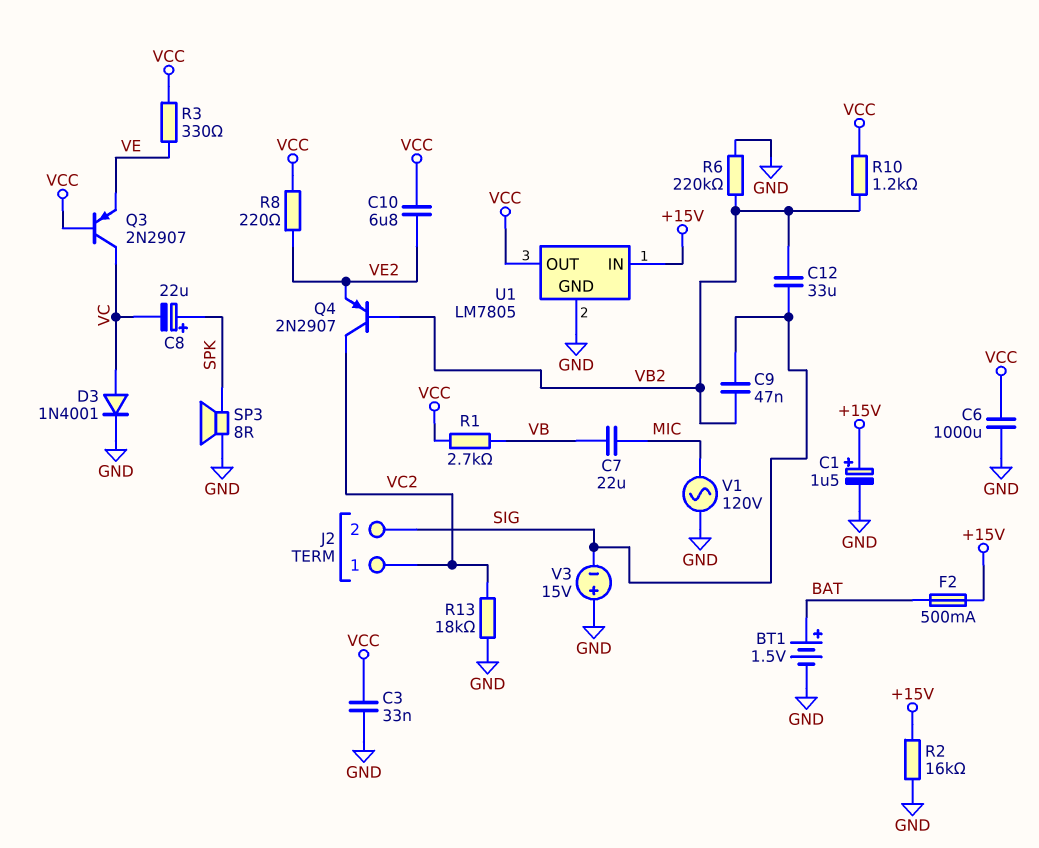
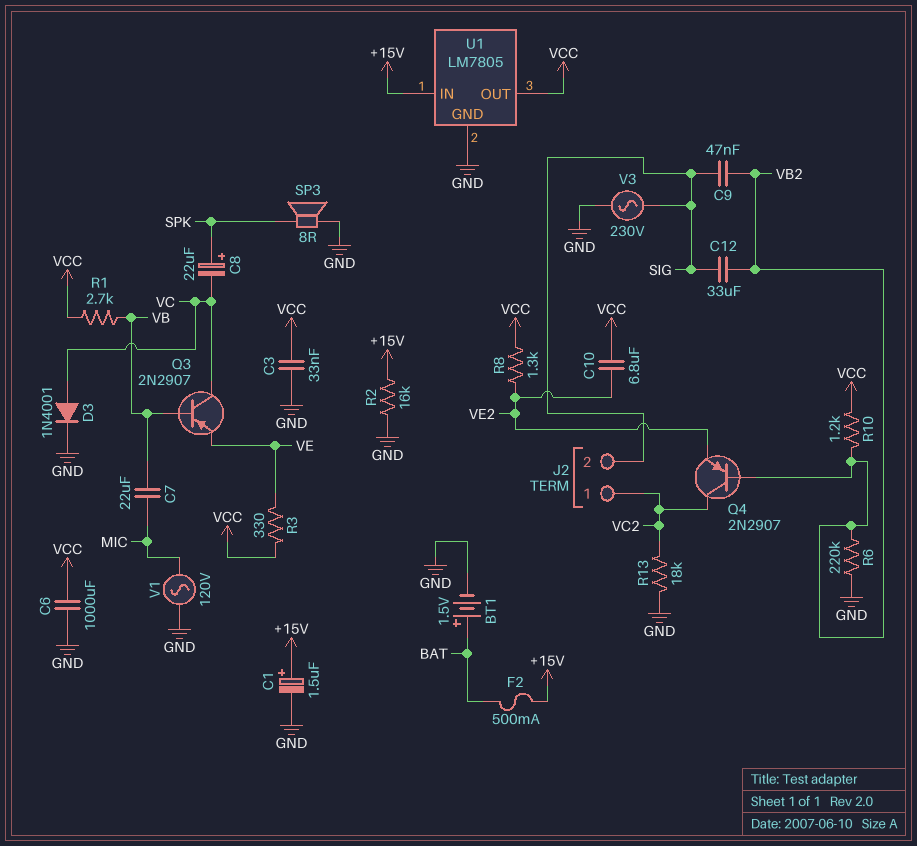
Q3: PNP 2N2907 (B VCC, C VC, E VE) -> PNP 2N2907 (B VB, C VC, E VE)
R8: 220 (VCC, VE2) -> 1.3k (VCC, VE2)
V3: 15V (plus GND, minus SIG) -> AC 230V (GND, SIG)

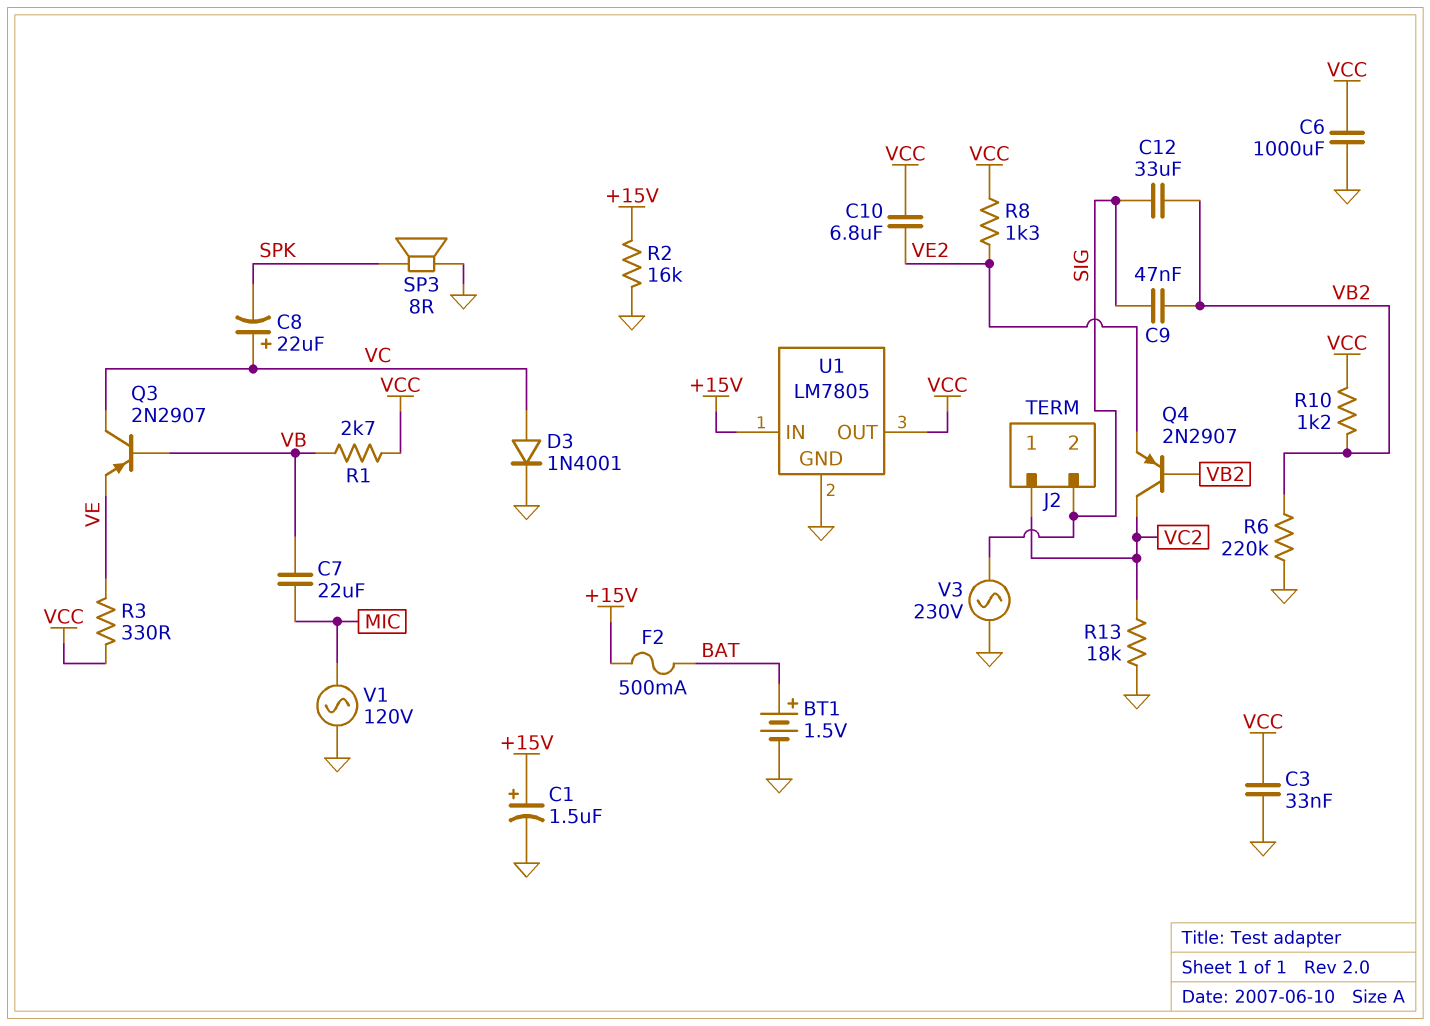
C8: 22uF (plus SPK, minus VC) -> 22uF (plus VC, minus SPK)

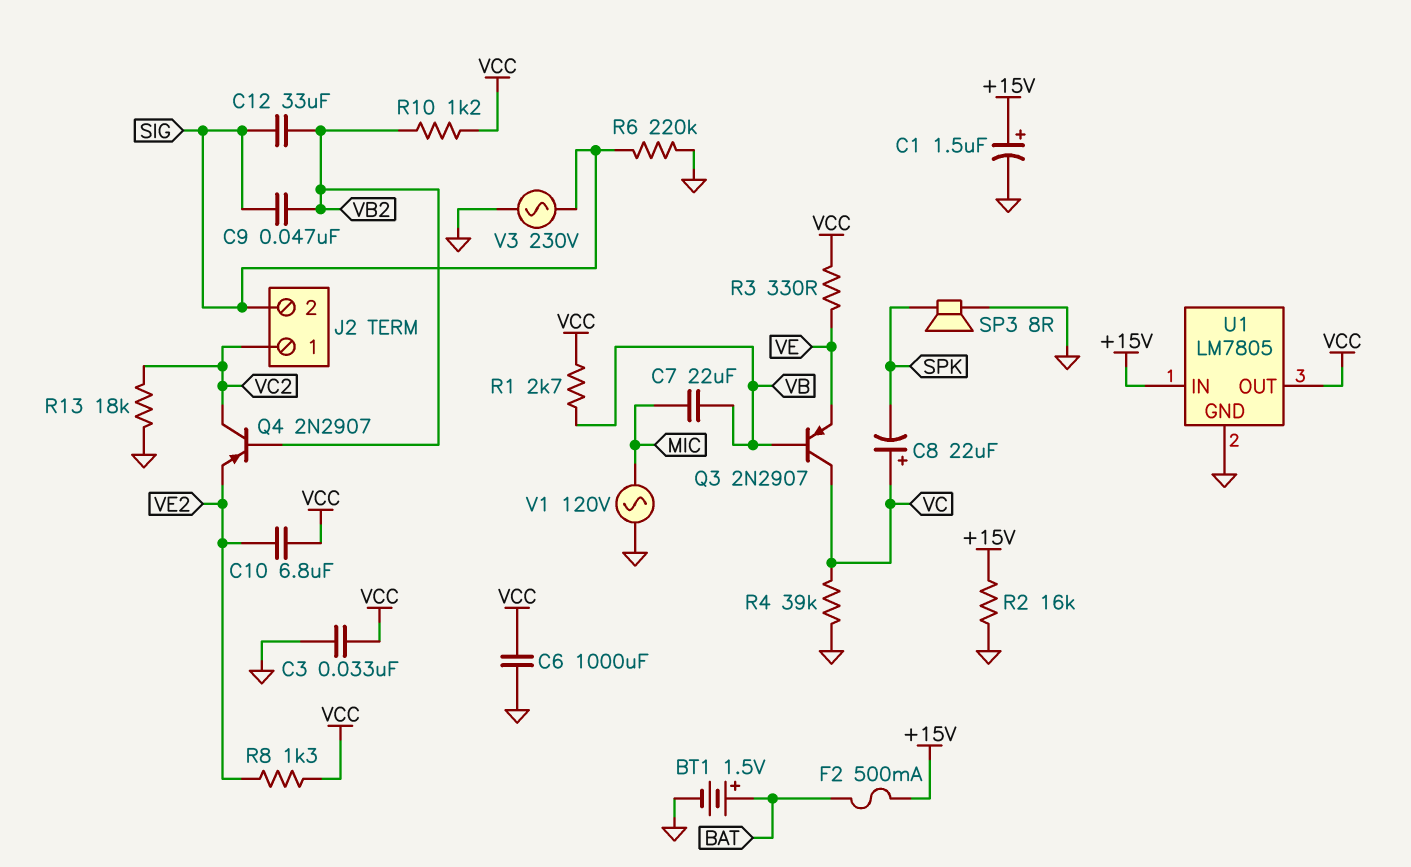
D3: diode 1N4001 (A VC, K GND) -> none
R4: none -> 39k (GND, VC)
R6: 220k (GND, VB2) -> 220k (GND, SIG)

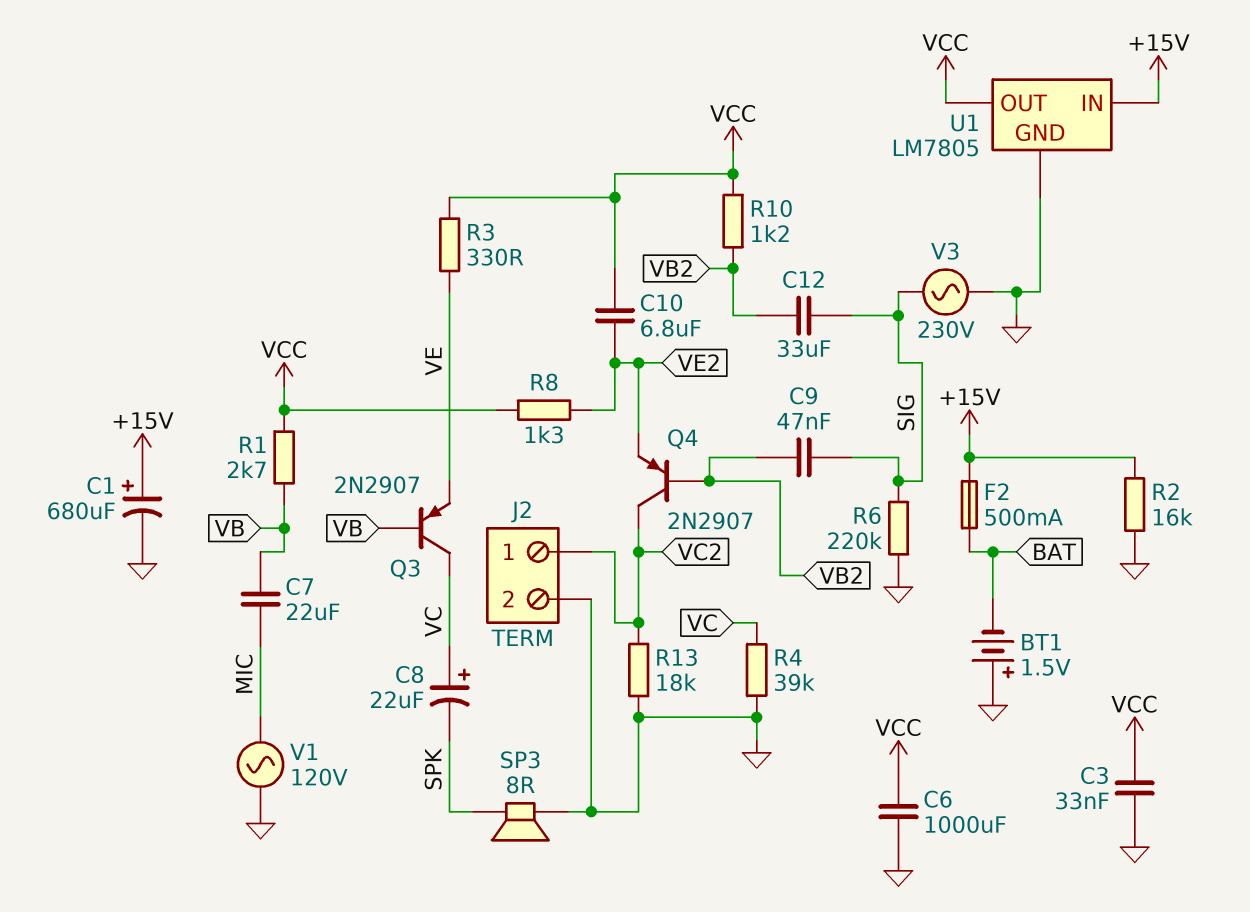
BT1: 1.5V (plus BAT, minus GND) -> 1.5V (plus GND, minus BAT)
C1: 1.5uF (plus +15V, minus GND) -> 680uF (plus +15V, minus GND)
J2 pin 2: SIG -> GND

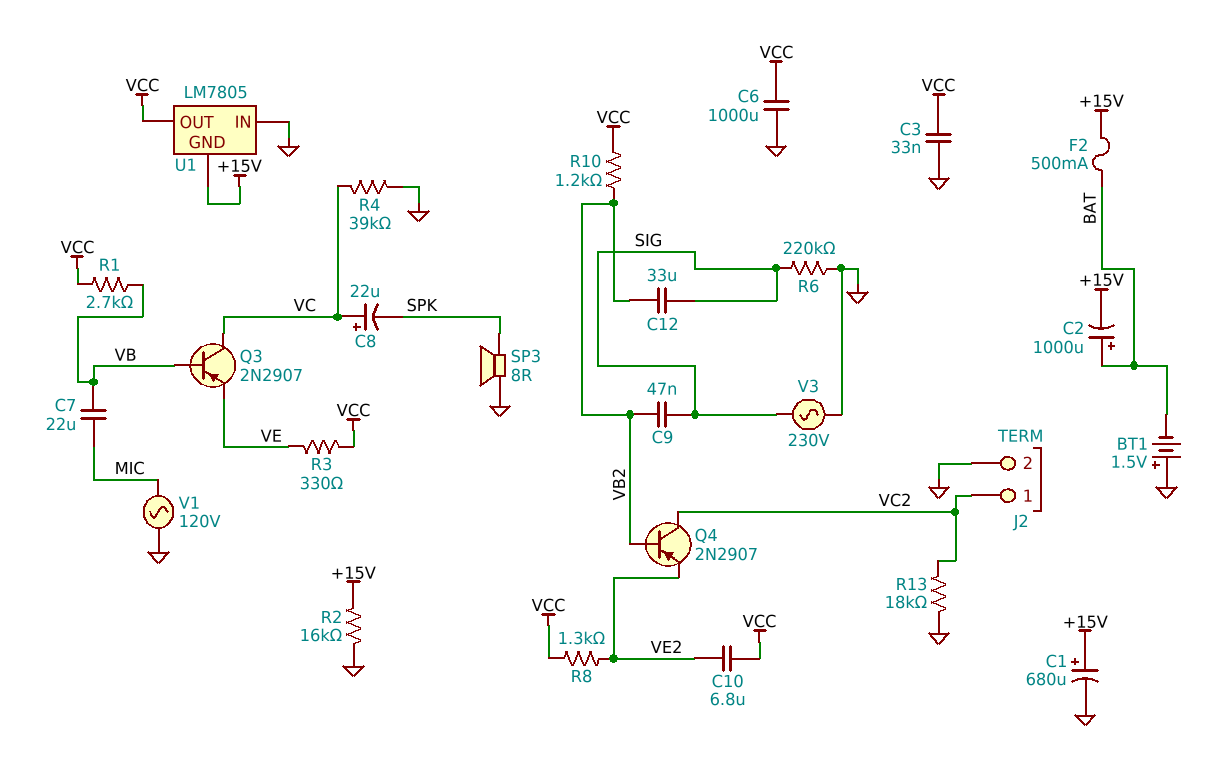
C2: none -> 1000uF (plus BAT, minus +15V)
U1 pin GND: GND -> +15V
U1 pin IN: +15V -> GND

